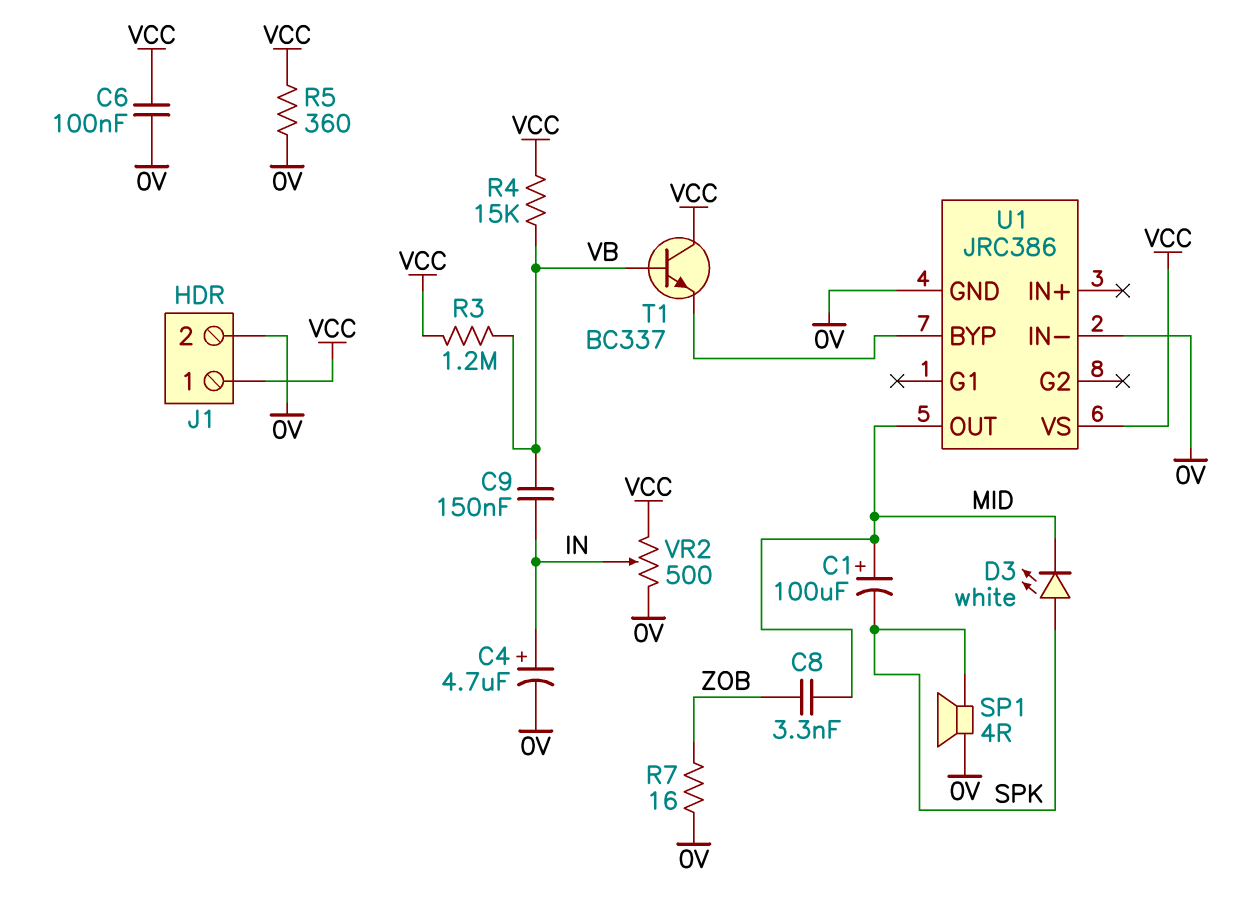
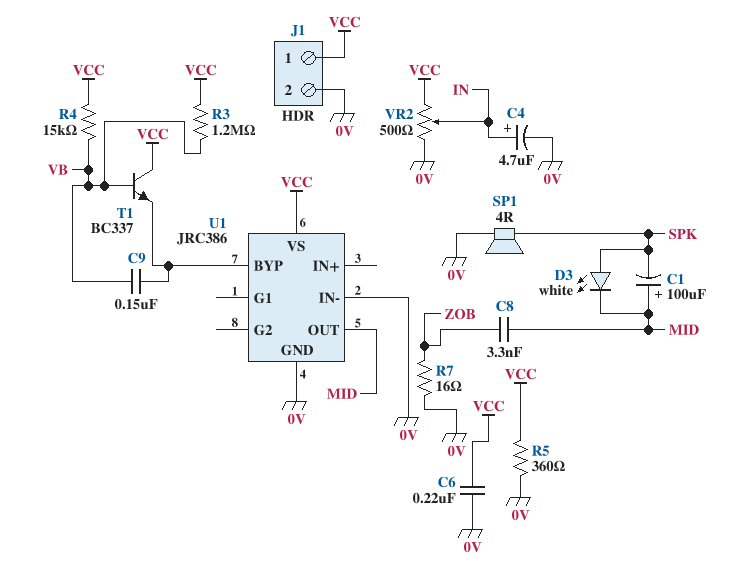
C6: 100nF (0V, VCC) -> 220nF (0V, VCC)
C9: 150nF (IN, VB) -> 150nF (U1/BYP, VB)

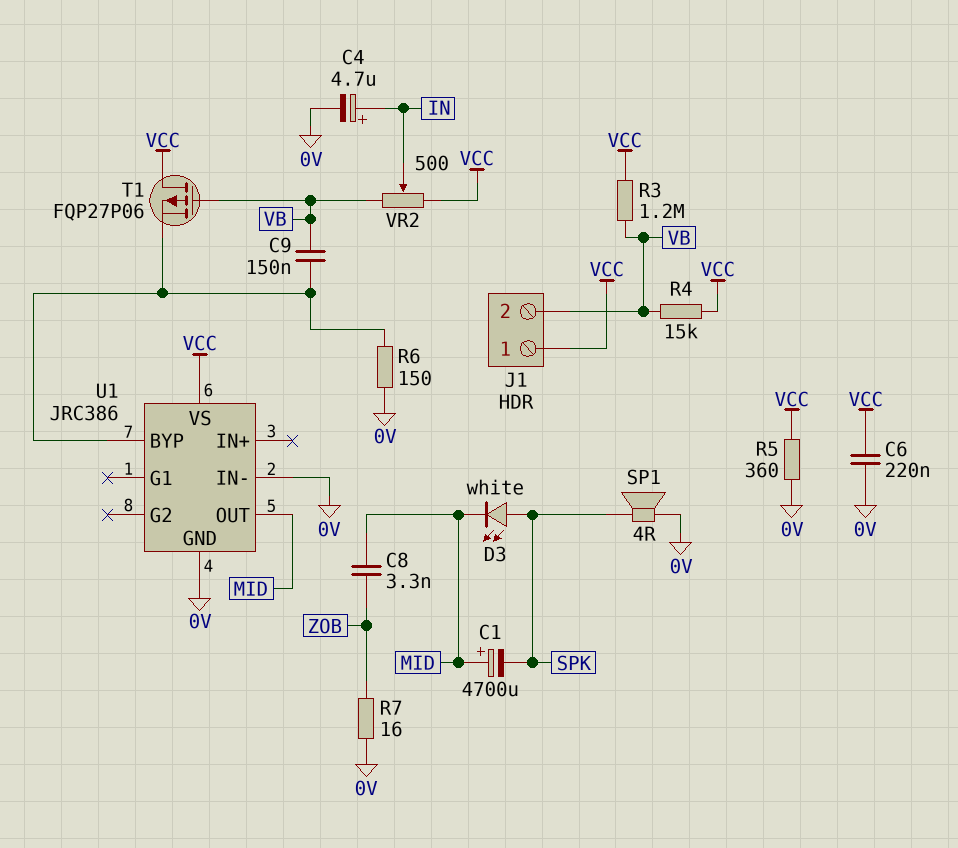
C1: 100uF (plus MID, minus SPK) -> 4700uF (plus MID, minus SPK)
J1 pin 2: 0V -> VB
R6: none -> 150 (0V, U1/BYP)
T1: NPN BC337 (B VB, C VCC, E U1/BYP) -> PMOS FQP27P06 (G VB, D VCC, S U1/BYP)
VR2: 500 (0V, VCC, wiper IN) -> 500 (VB, VCC, wiper IN)

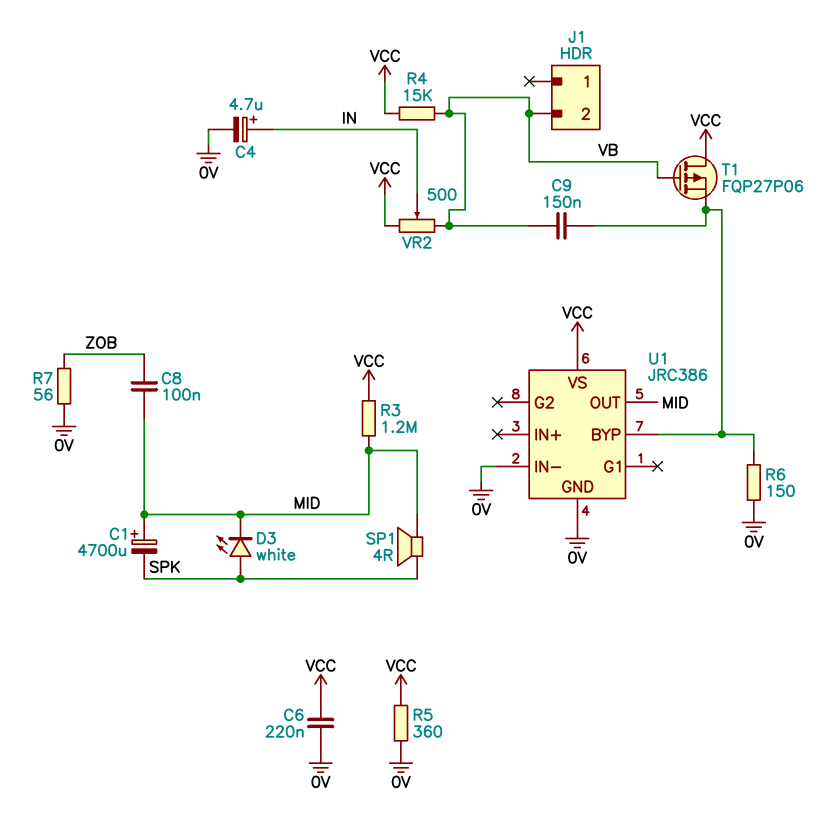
C8: 3.3nF (MID, ZOB) -> 100nF (MID, ZOB)
J1 pin 1: VCC -> none
R3: 1.2M (VB, VCC) -> 1.2M (MID, VCC)
R7: 16 (0V, ZOB) -> 56 (0V, ZOB)
SP1: speaker 4R (0V, SPK) -> speaker 4R (MID, SPK)

